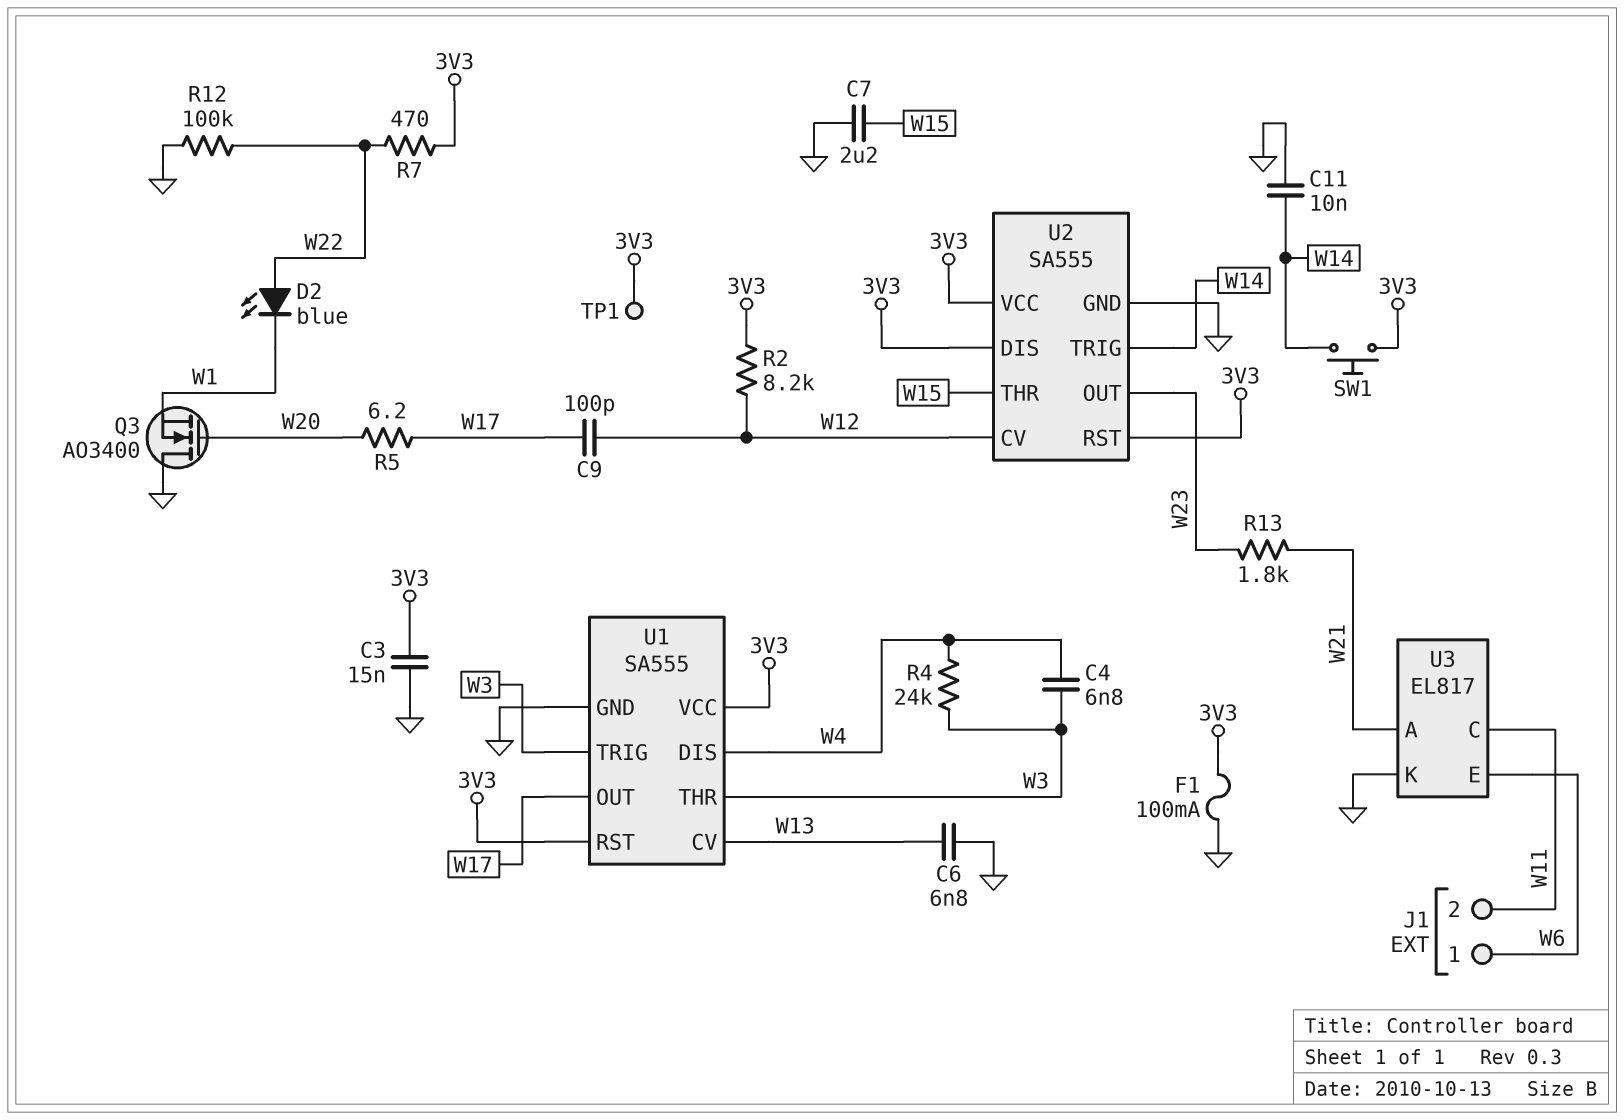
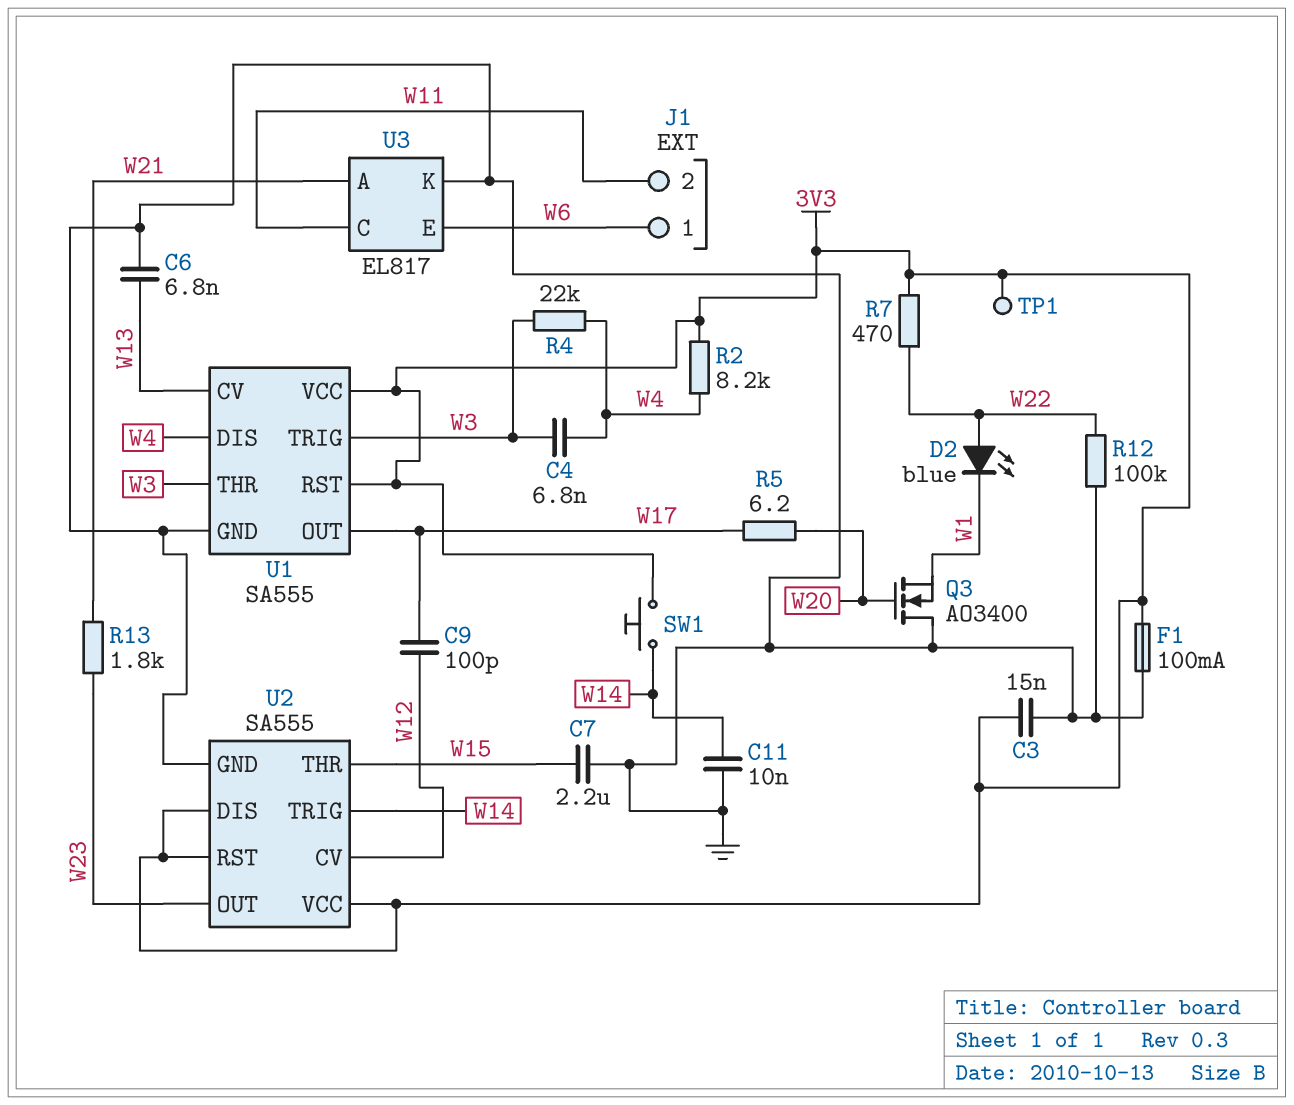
R2: 8.2k (3V3, W12) -> 8.2k (3V3, W4)
R4: 24k (W3, W4) -> 22k (W3, W4)

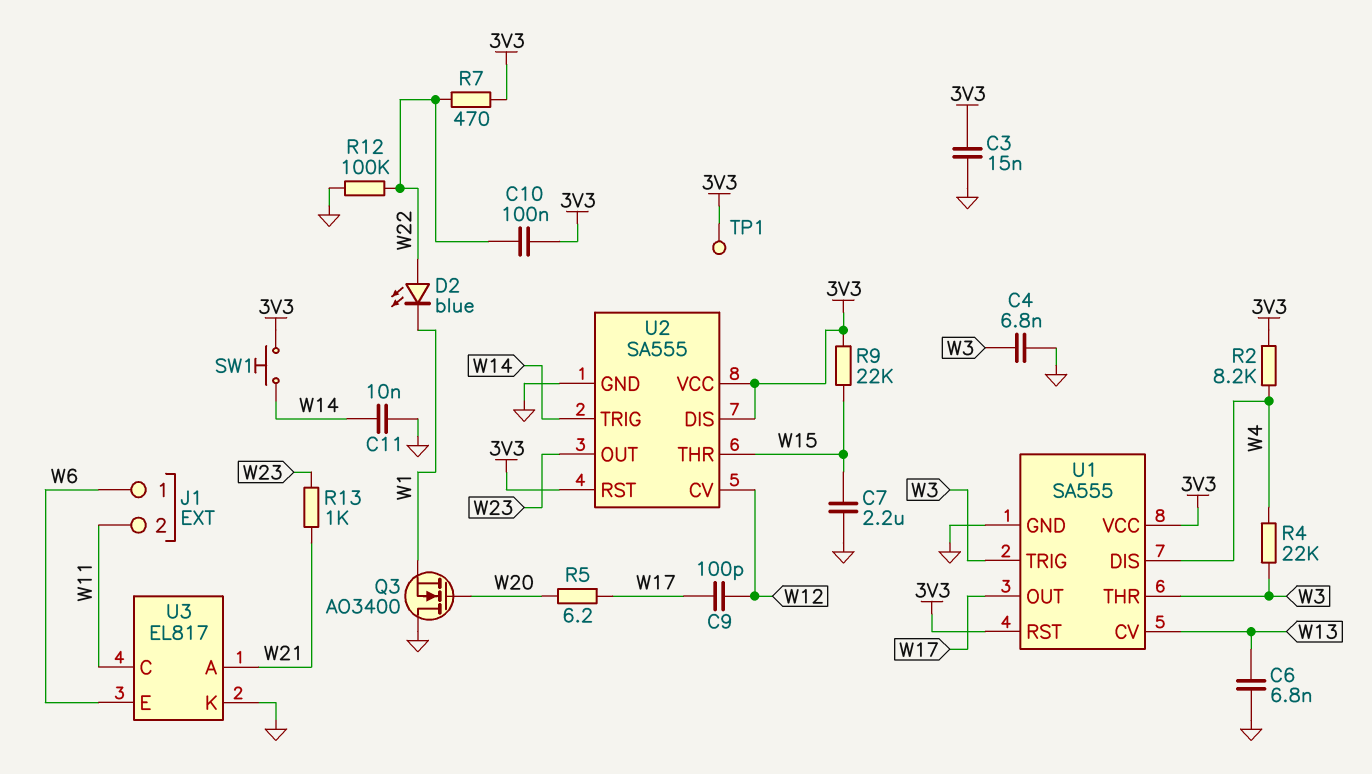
C4: 6.8nF (W3, W4) -> 6.8nF (GND, W3)
C10: none -> 100nF (3V3, W22)
F1: 100mA (3V3, GND) -> none
R9: none -> 22k (3V3, W15)
R13: 1.8k (W21, W23) -> 1k (W21, W23)

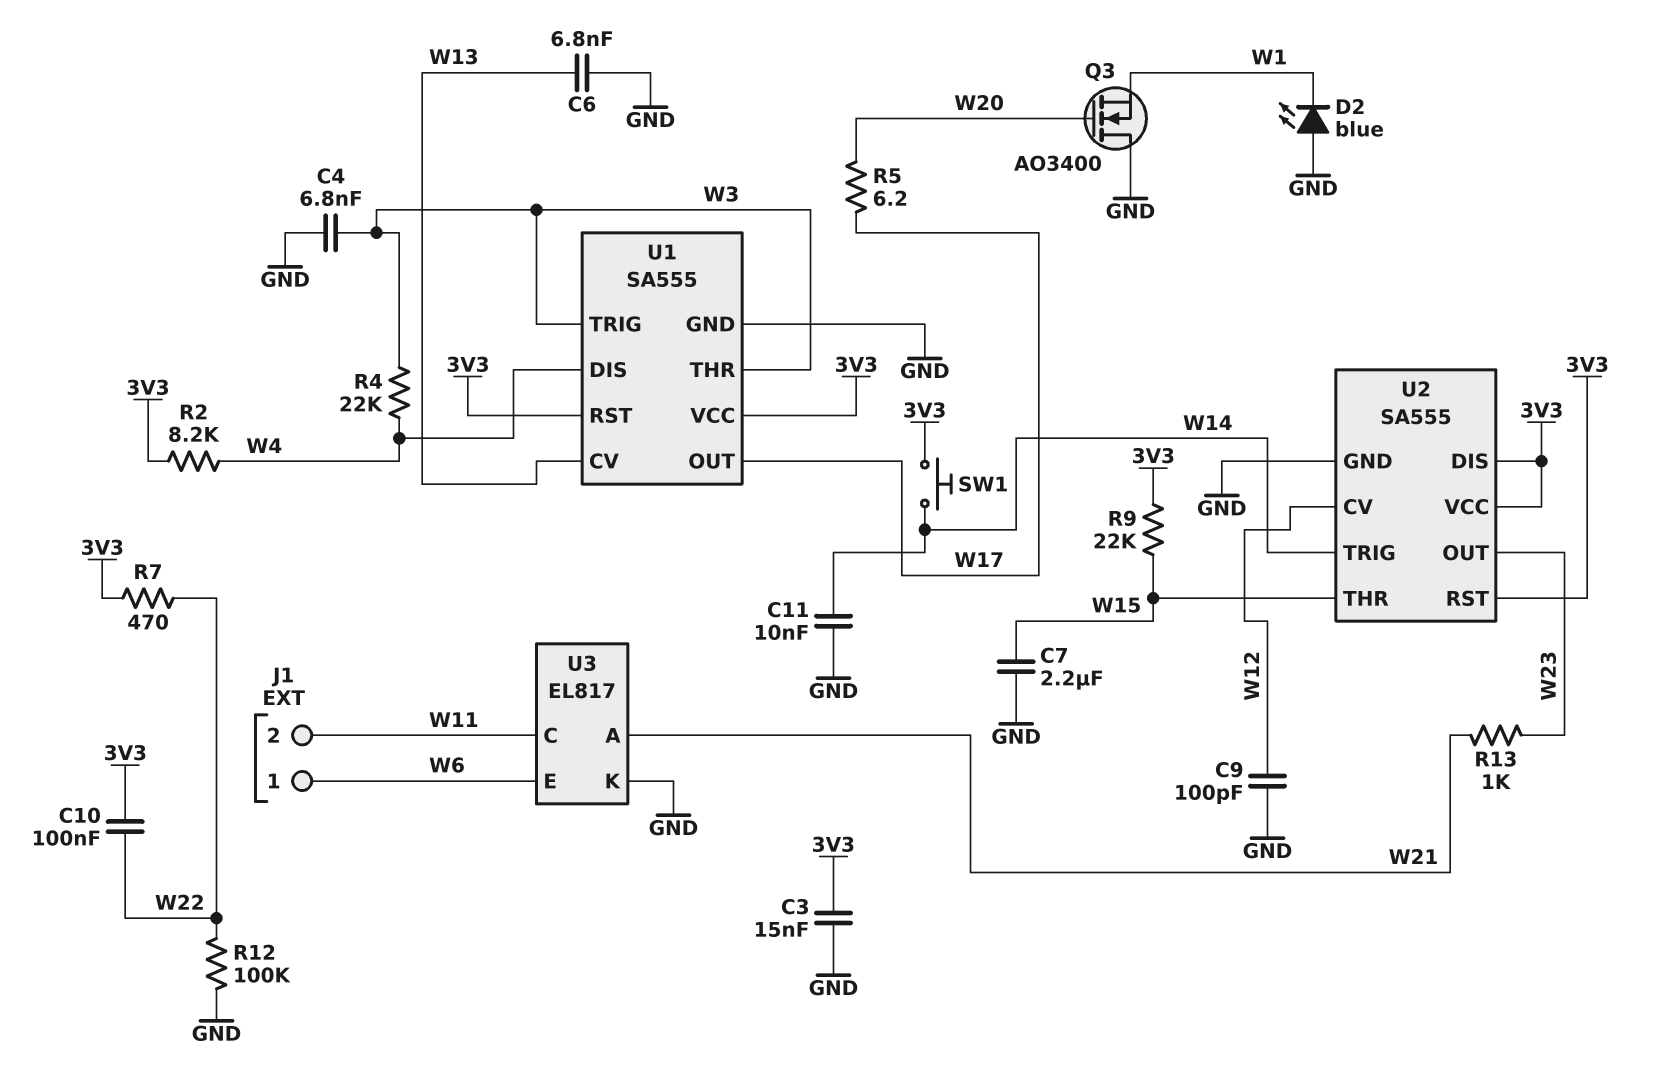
C9: 100pF (W12, W17) -> 100pF (GND, W12)
D2: LED blue (A W22, K W1) -> LED blue (A GND, K W1)
TP1: test point (3V3) -> none

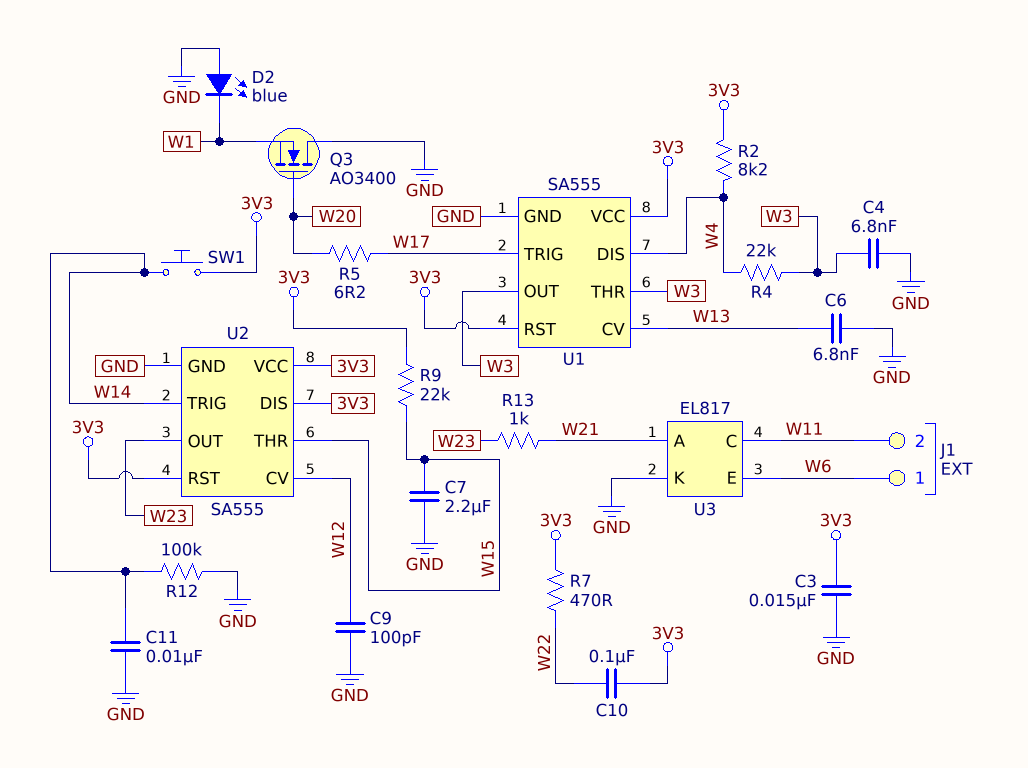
R12: 100k (GND, W22) -> 100k (GND, W14)
U1 pin OUT: W17 -> W3
U1 pin TRIG: W3 -> W17

